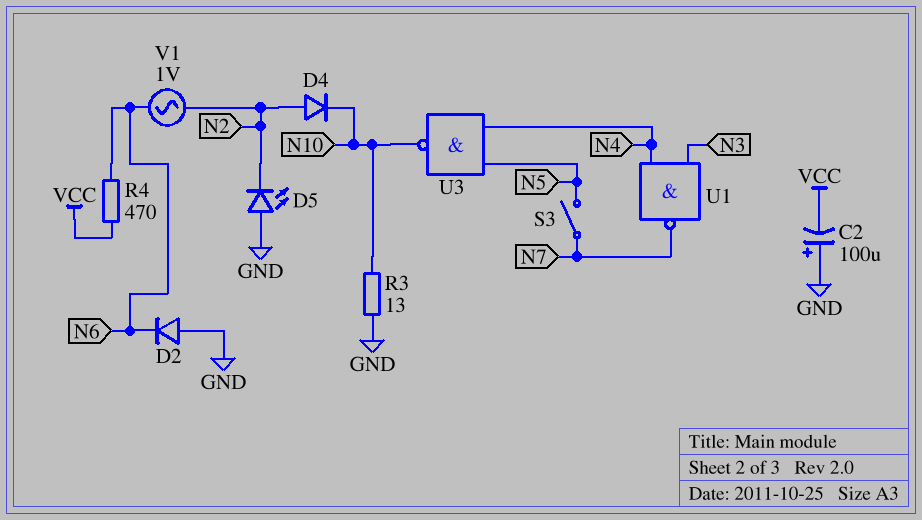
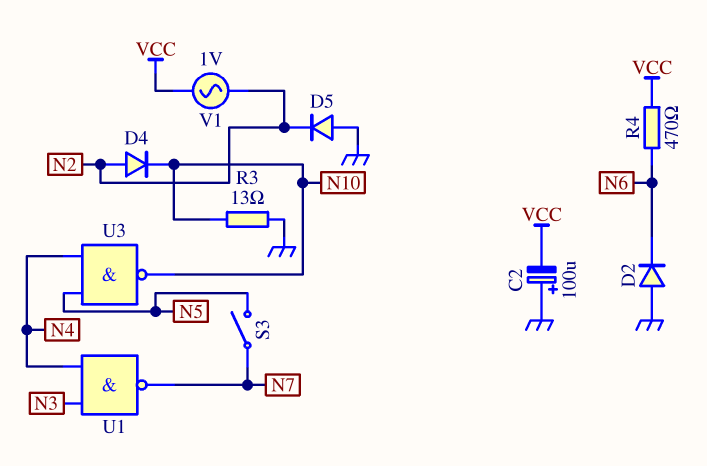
D5: LED (A GND, K N2) -> diode (A GND, K N2)
V1: AC 1V (N2, N6) -> AC 1V (N2, VCC)

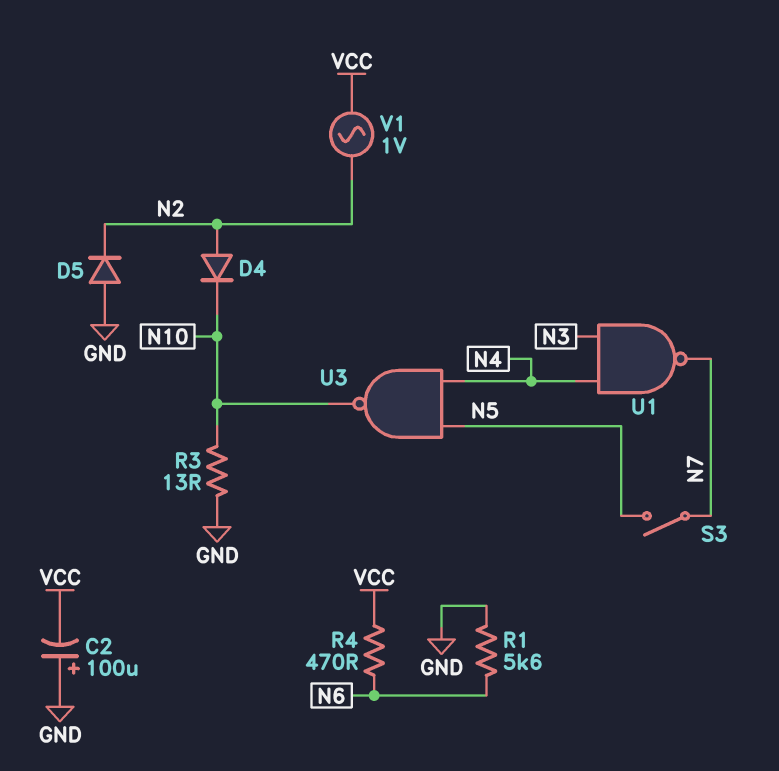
D2: diode (A GND, K N6) -> none
R1: none -> 5.6k (GND, N6)

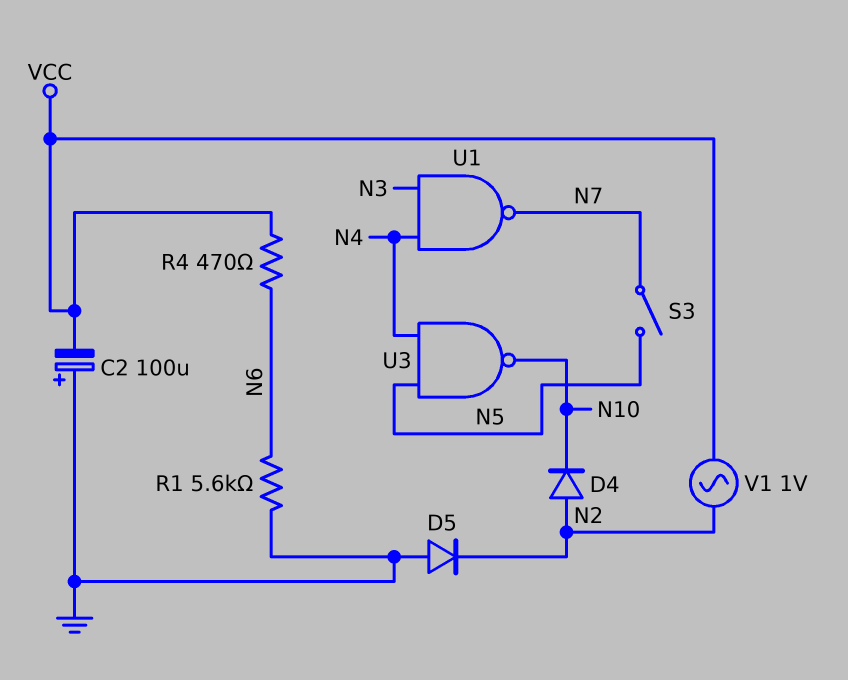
R3: 13 (GND, N10) -> none

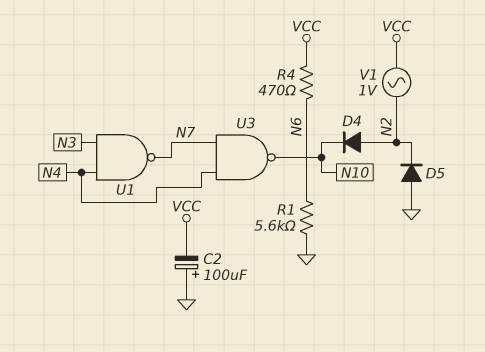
S3: switch (N5, N7) -> none
U3: NAND (in N4, in N5, out N10) -> NAND (in N4, in N7, out N10)

